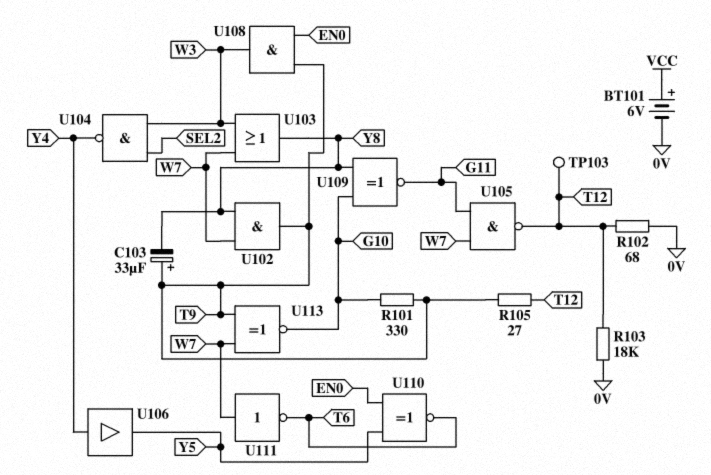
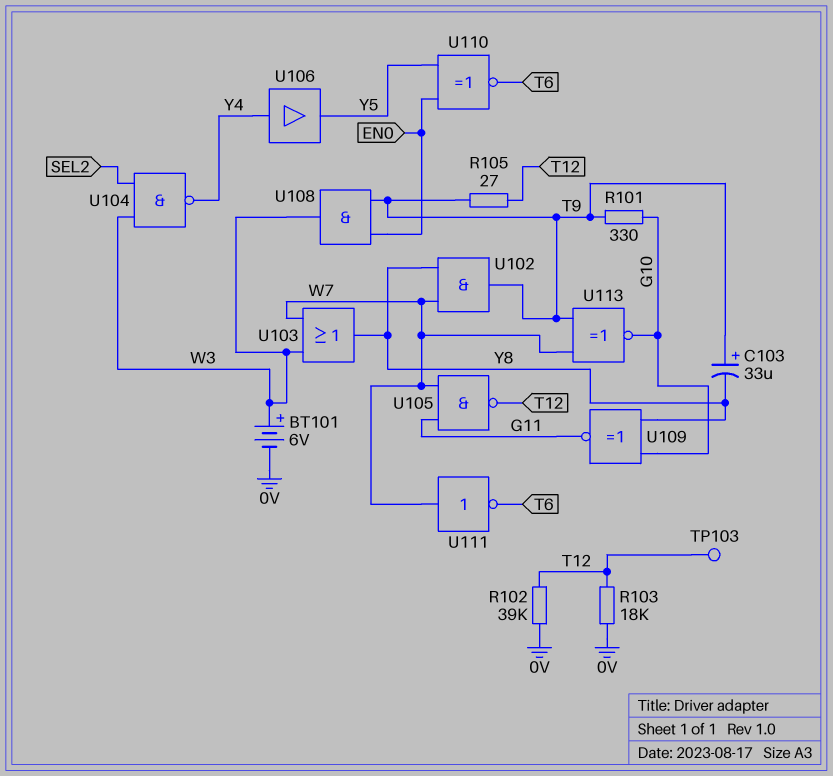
BT101: 6V (plus VCC, minus 0V) -> 6V (plus W3, minus 0V)
R102: 68 (0V, T12) -> 39k (0V, T12)

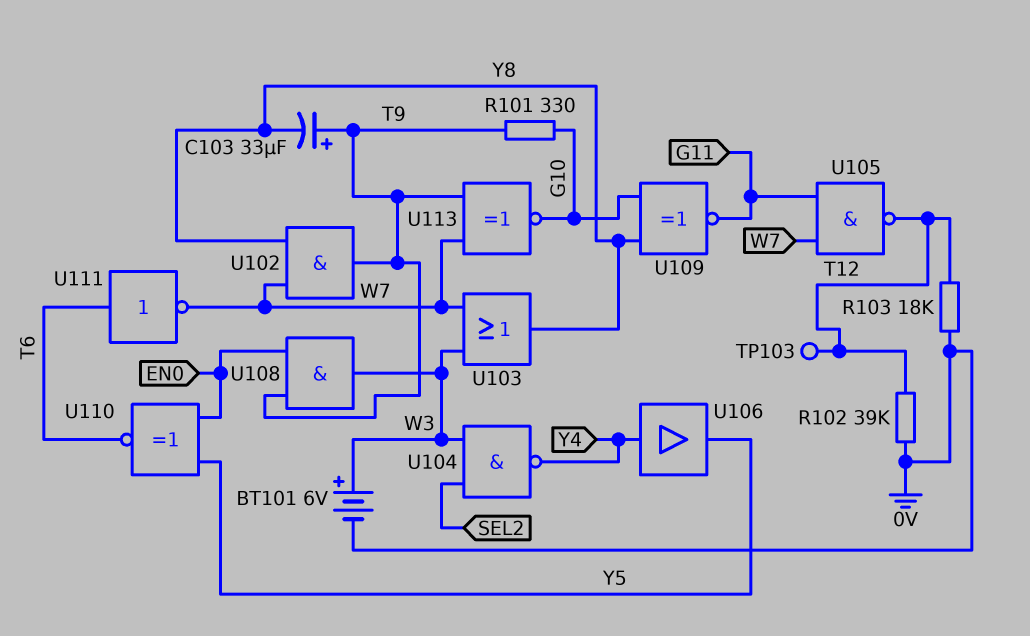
R105: 27 (T9, T12) -> none
U111: NOT (in W7, out T6) -> NOT (in T6, out W7)

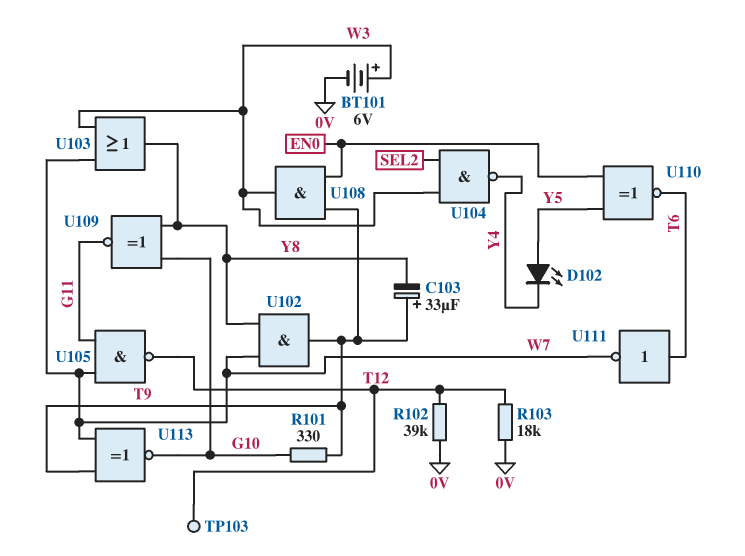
D102: none -> LED (A Y5, K Y4)
U106: buffer (in Y4, out Y5) -> none

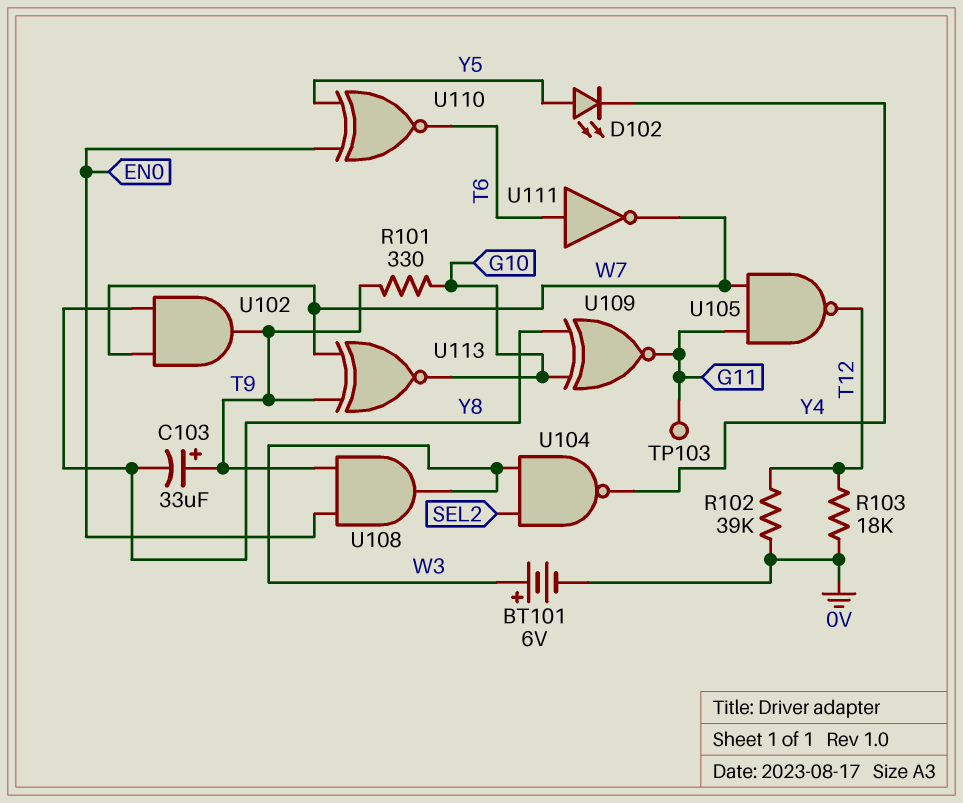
TP103: test point (T12) -> test point (G11)
U103: OR (in W3, in W7, out Y8) -> none

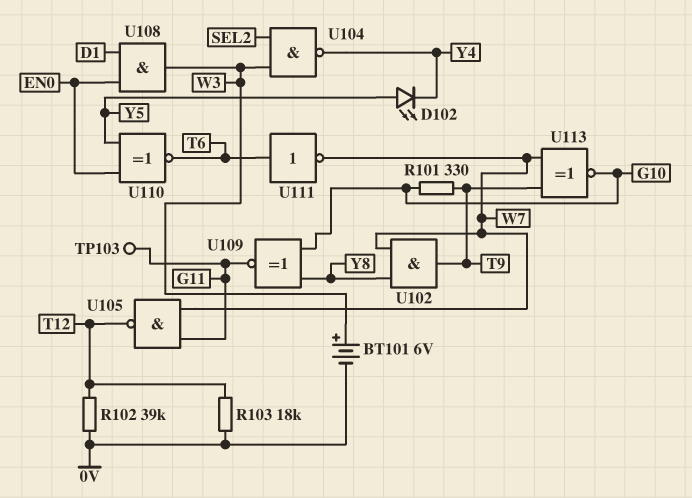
C103: 33uF (plus T9, minus Y8) -> none
U108: AND (in EN0, in T9, out W3) -> AND (in D1, in EN0, out W3)

